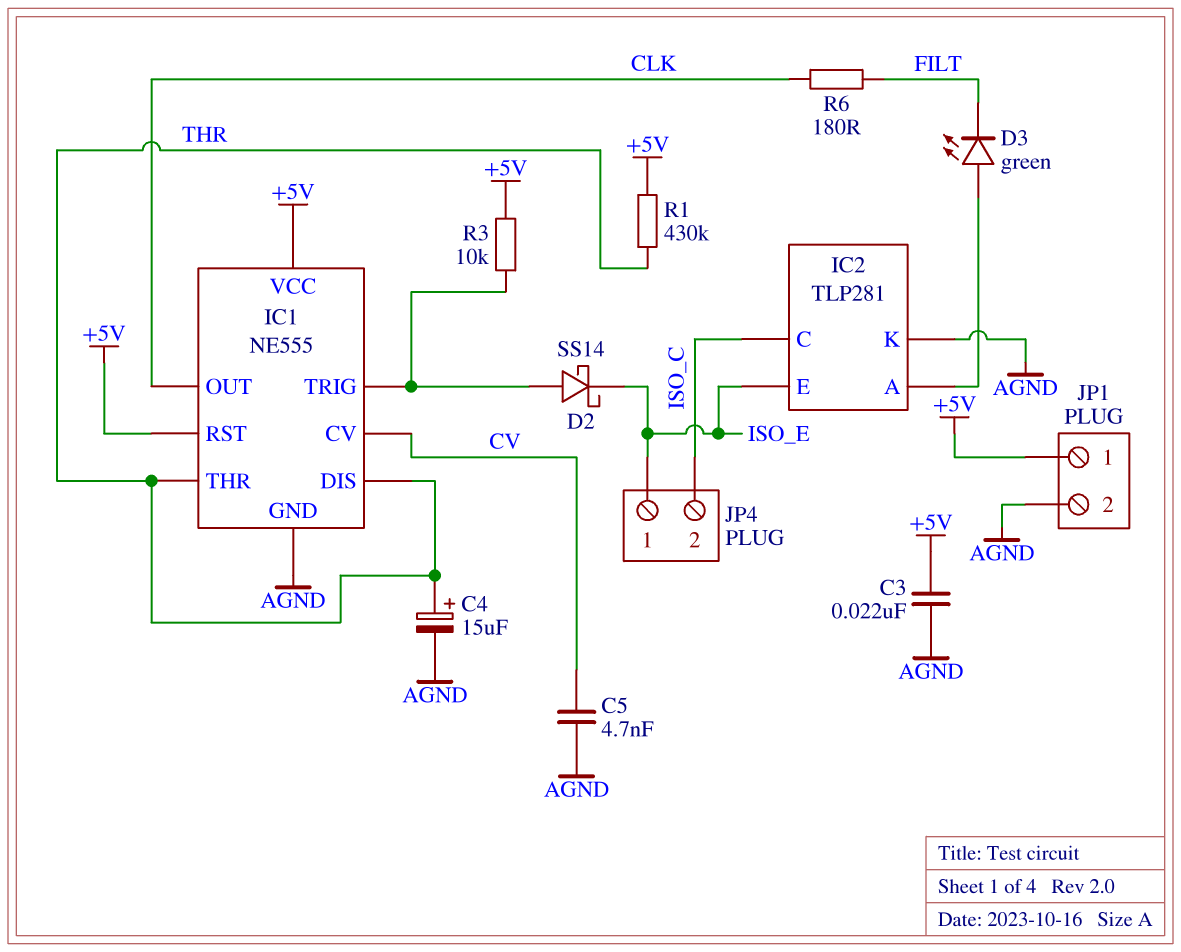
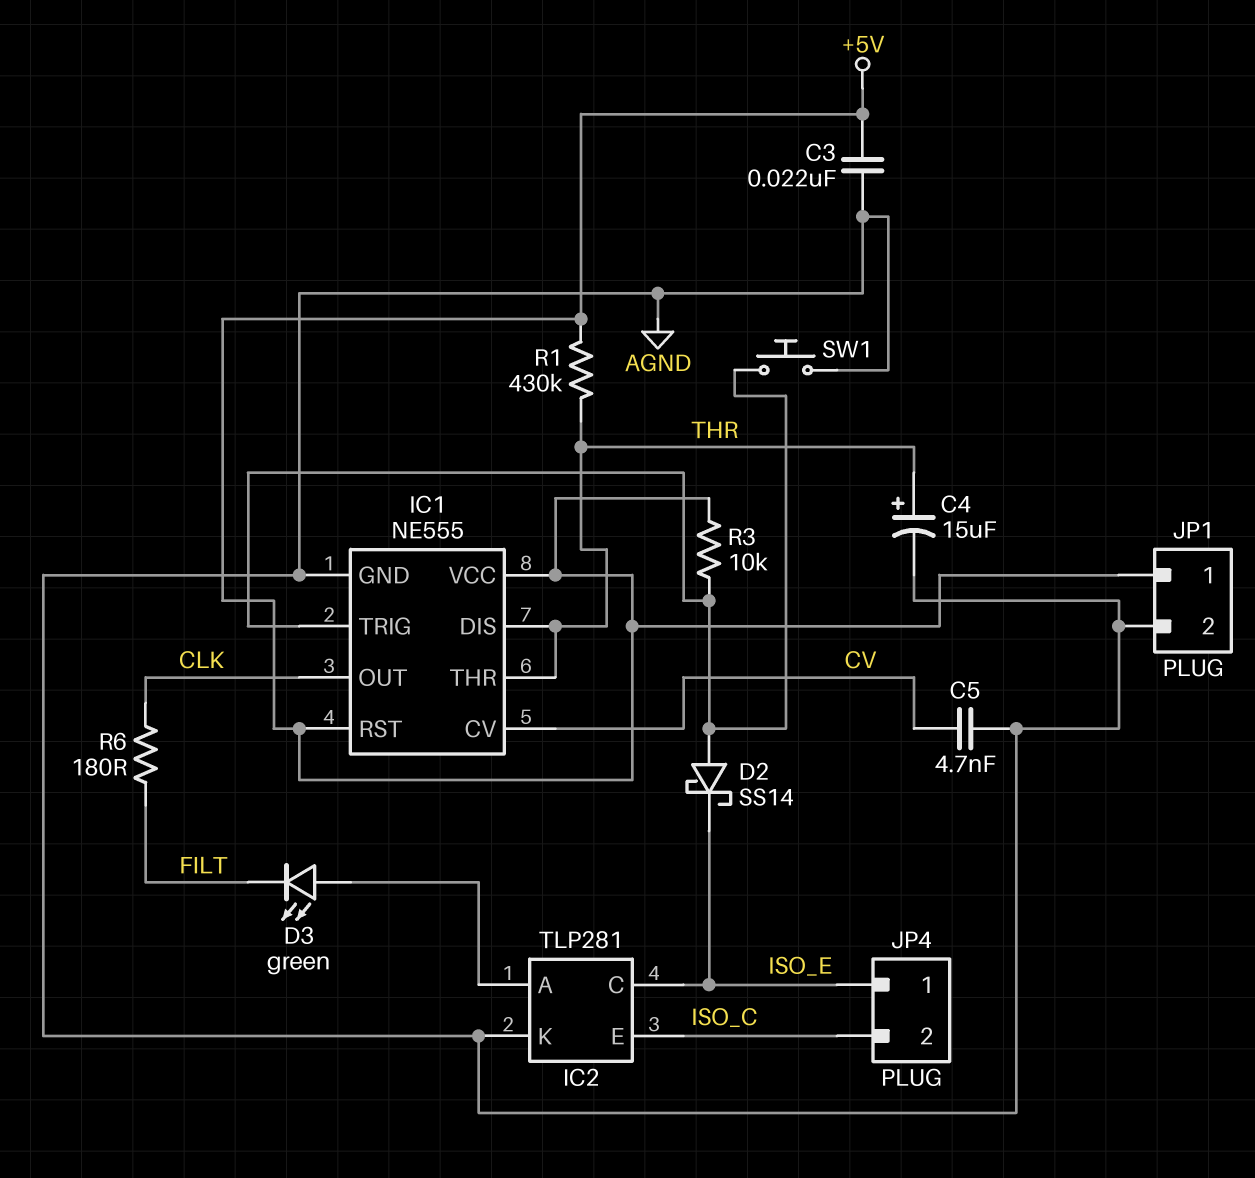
IC2 pin C: ISO_C -> ISO_E
IC2 pin E: ISO_E -> ISO_C
SW1: none -> button (AGND, IC1/TRIG)

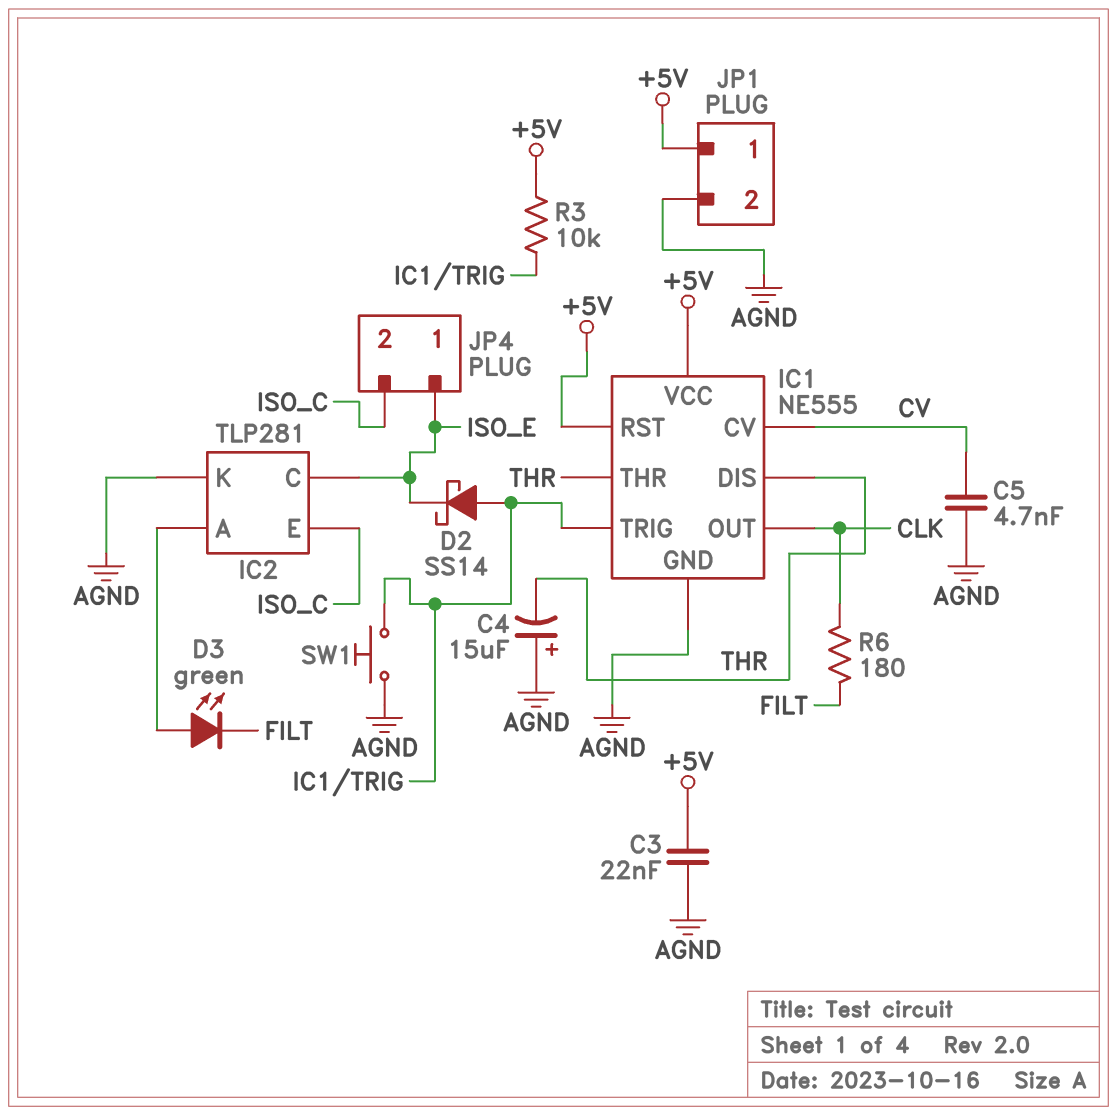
C4: 15uF (plus THR, minus AGND) -> 15uF (plus AGND, minus THR)
R1: 430k (+5V, THR) -> none

